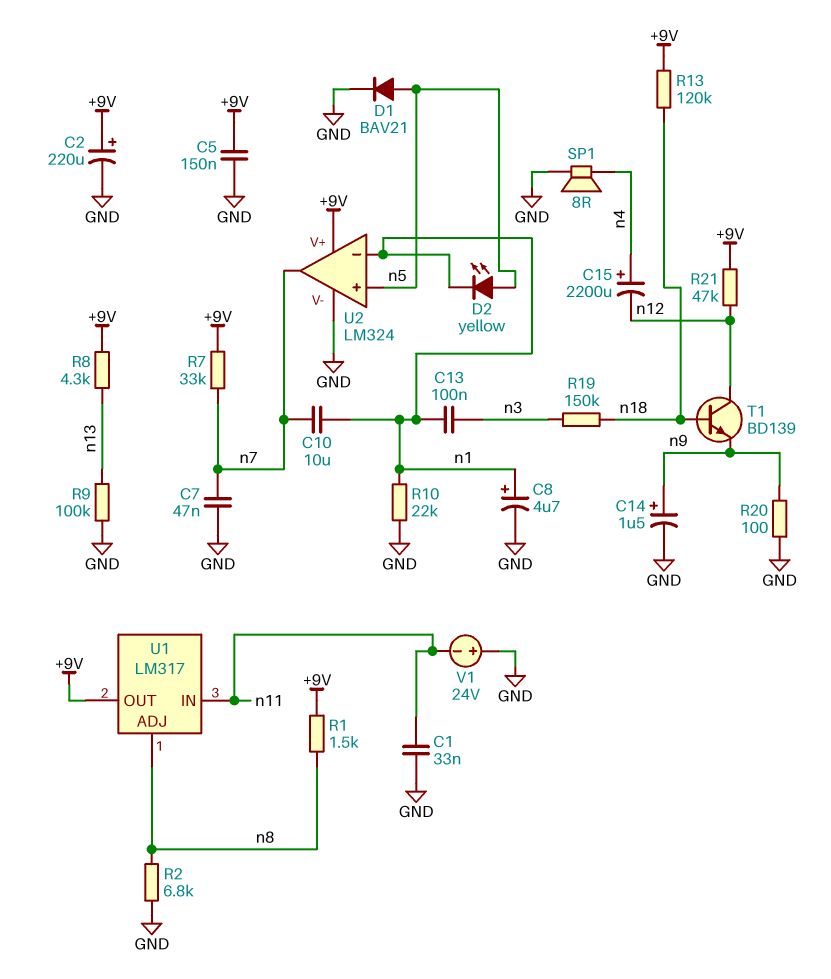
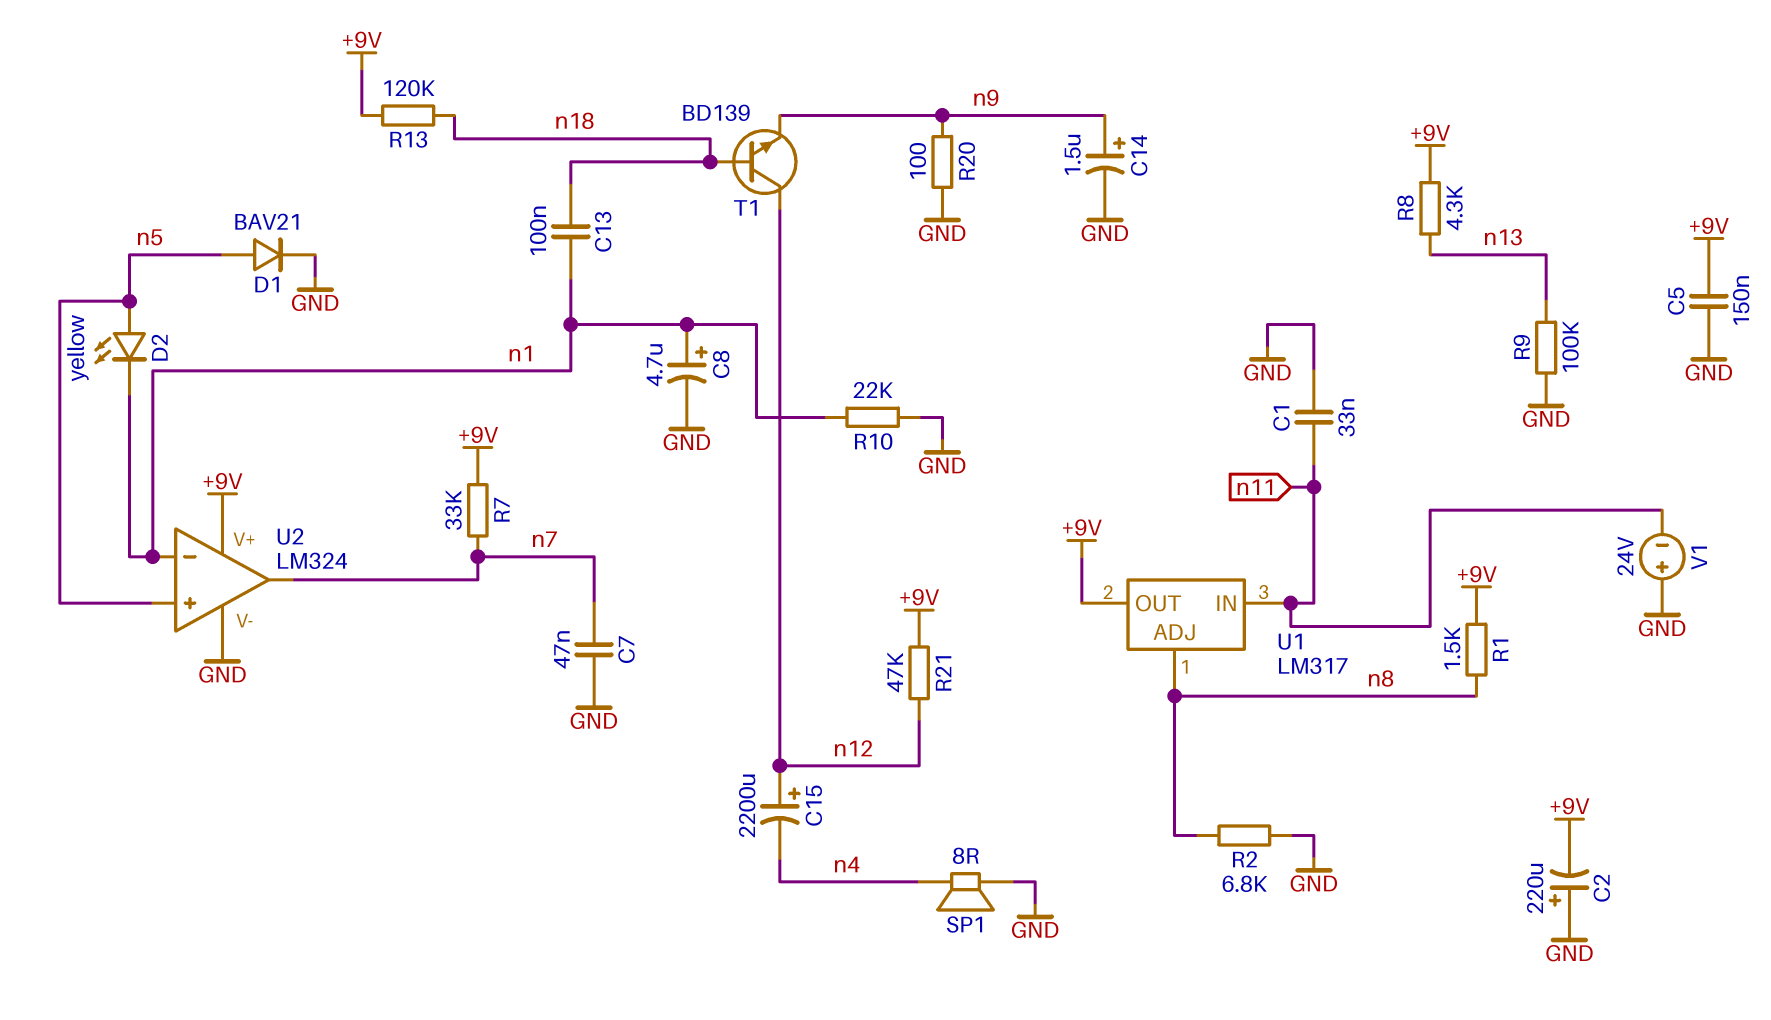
C2: 220uF (plus +9V, minus GND) -> 220uF (plus GND, minus +9V)
C10: 10uF (n1, n7) -> none
C13: 100nF (n1, n3) -> 100nF (n1, n18)
C15: 2200uF (plus n4, minus n12) -> 2200uF (plus n12, minus n4)
R19: 150k (n3, n18) -> none

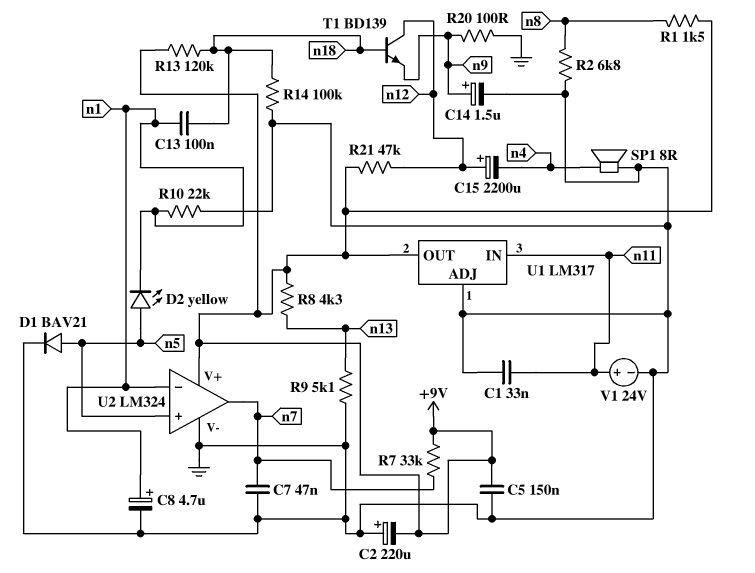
R9: 100k (GND, n13) -> 5.1k (GND, n13)
R14: none -> 100k (GND, n18)
U1 pin ADJ: n8 -> GND
V1: 24V (plus GND, minus n11) -> 24V (plus n11, minus GND)

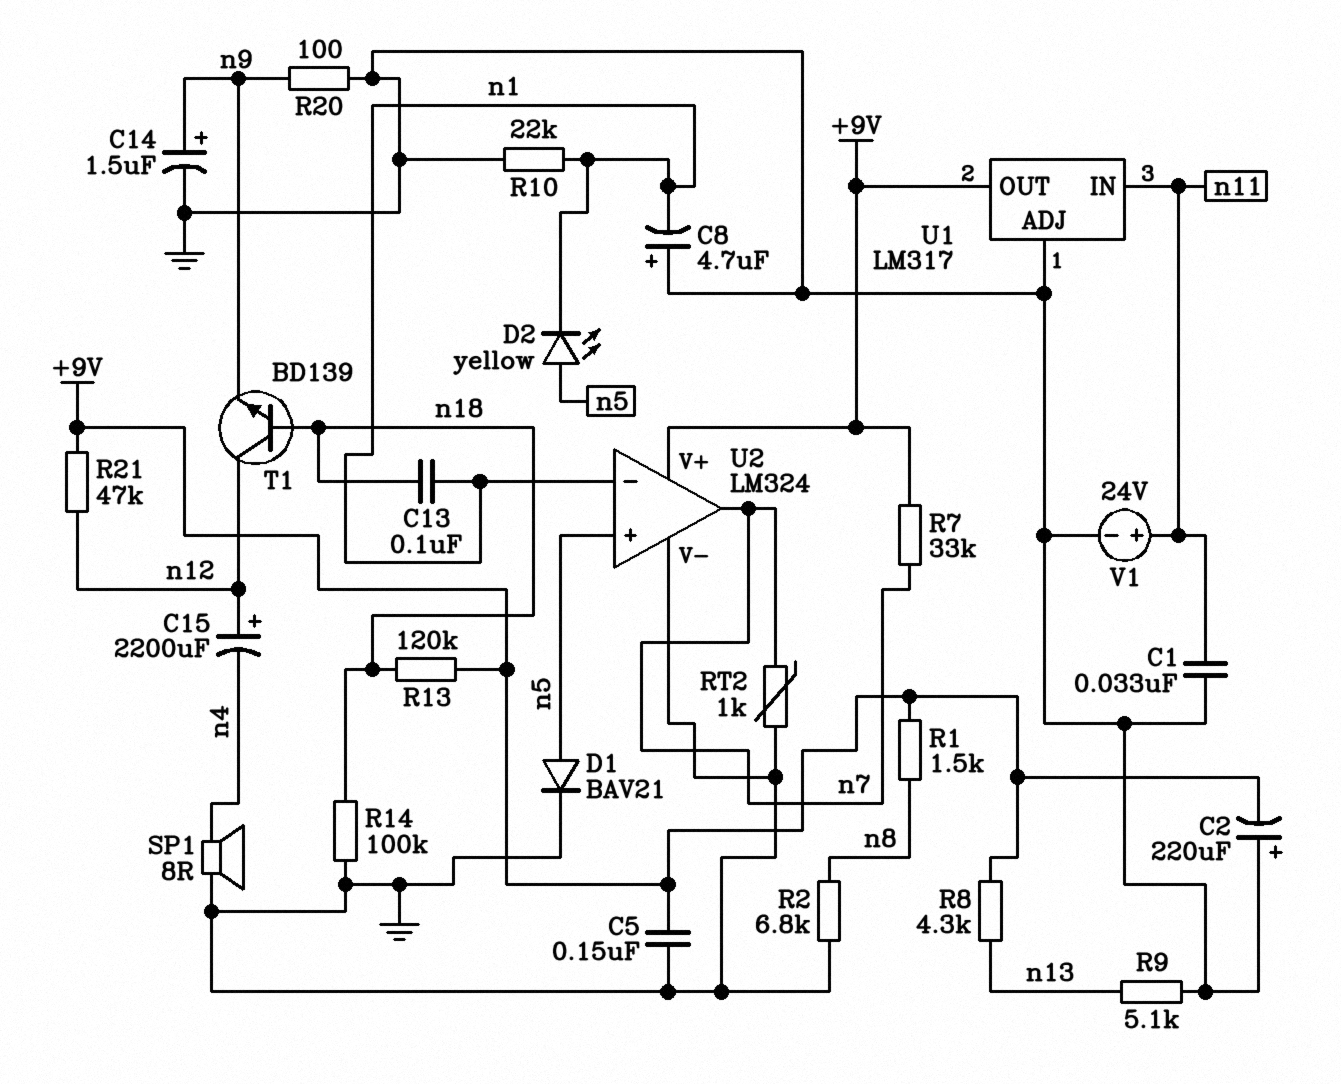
C7: 47nF (GND, n7) -> none
C8: 4.7uF (plus n1, minus GND) -> 4.7uF (plus GND, minus n1)
RT2: none -> 1k (GND, n7)

